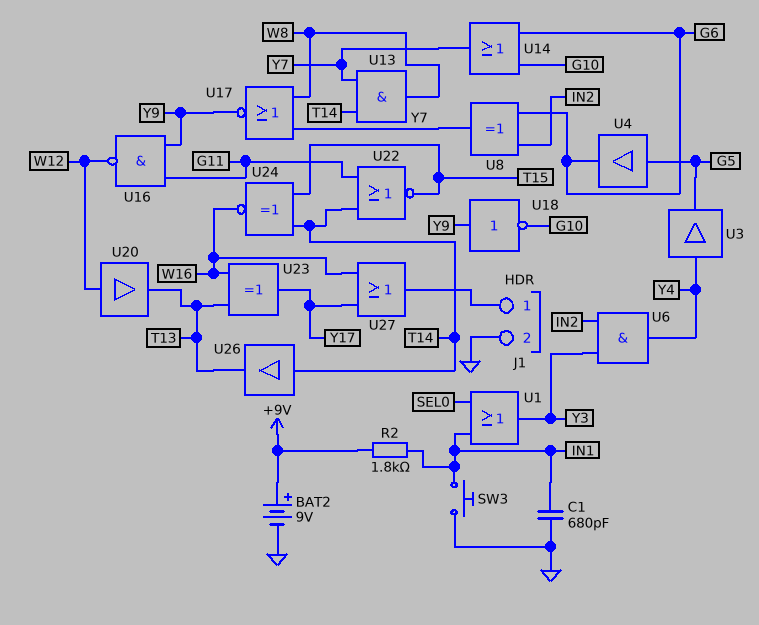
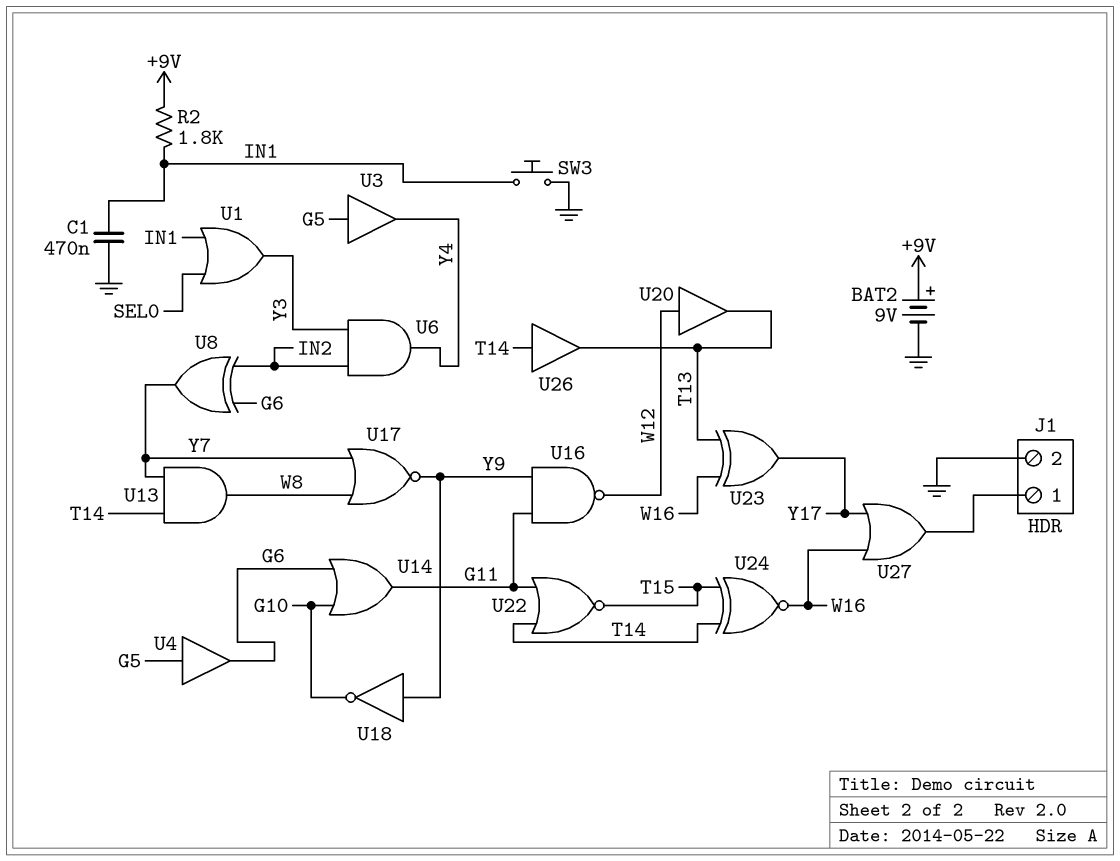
C1: 680pF (GND, IN1) -> 470nF (GND, IN1)
U3: buffer (in Y4, out G5) -> buffer (in G5, out Y4)
U14: OR (in G6, in G10, out Y7) -> OR (in G6, in G10, out G11)

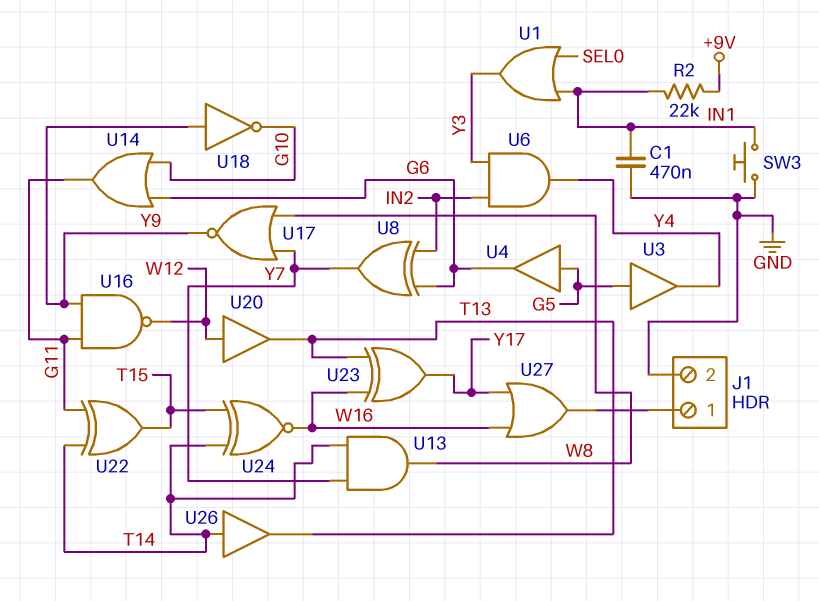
BAT2: 9V (plus +9V, minus GND) -> none
R2: 1.8k (+9V, IN1) -> 22k (+9V, IN1)
U22: NOR (in G11, in T14, out T15) -> XOR (in G11, in T14, out T15)

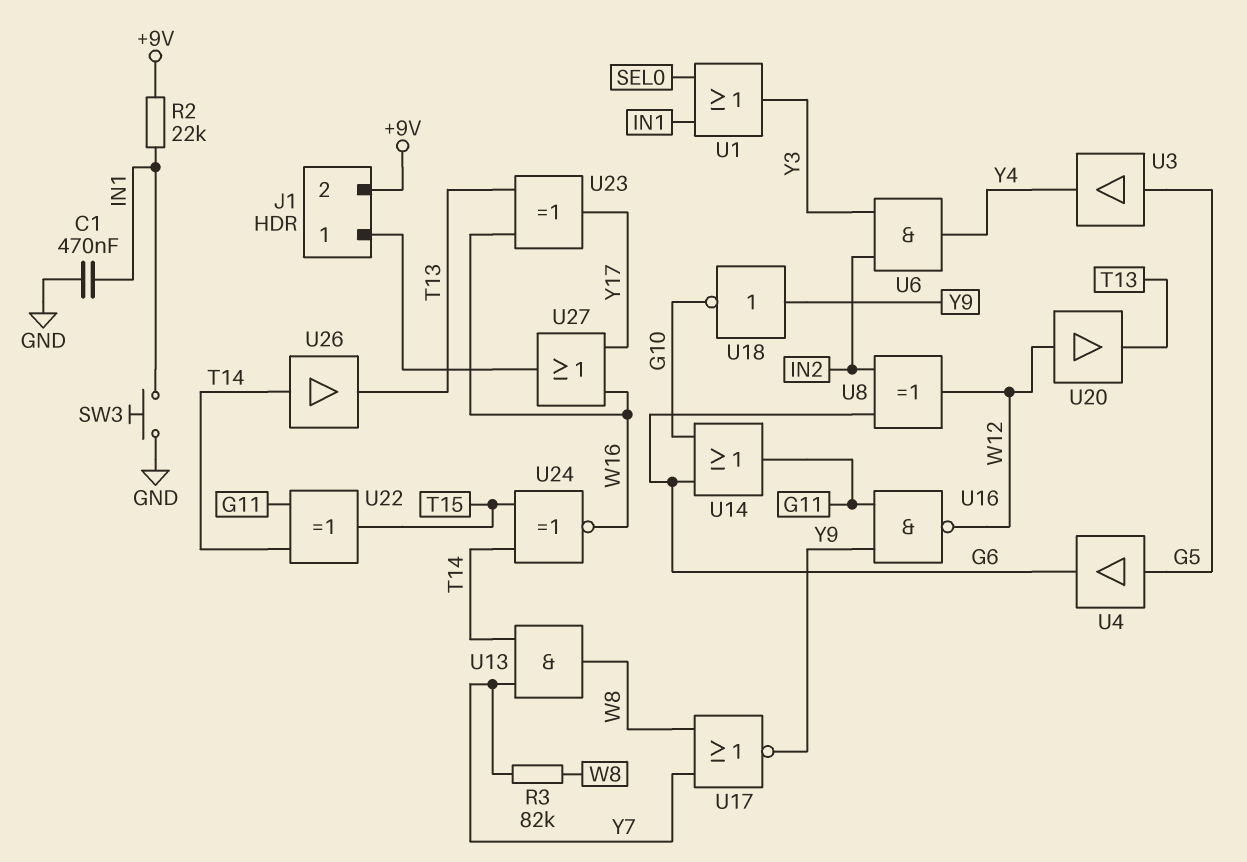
J1 pin 2: GND -> +9V
R3: none -> 82k (W8, Y7)
U8: XOR (in G6, in IN2, out Y7) -> XOR (in G6, in IN2, out W12)

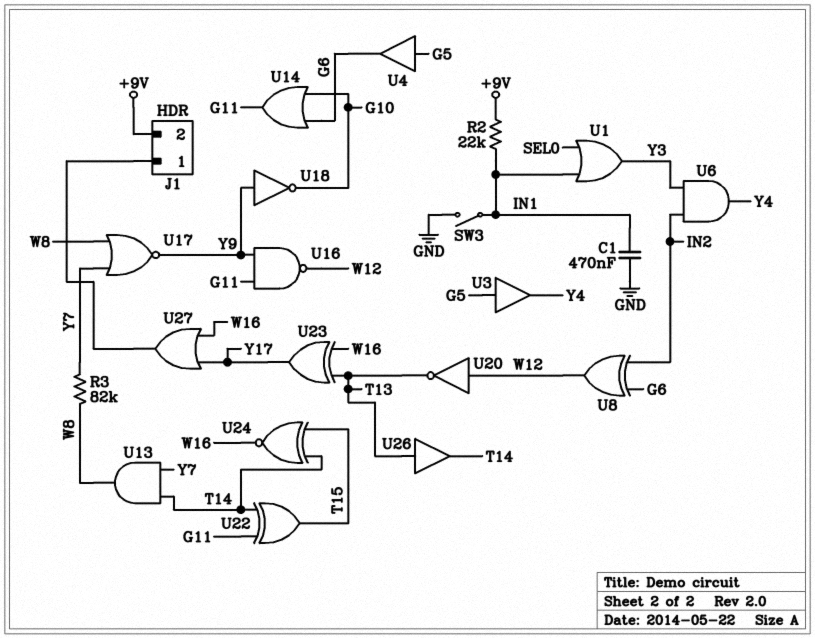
SW3: button (GND, IN1) -> switch (GND, IN1)
U20: buffer (in W12, out T13) -> NOT (in W12, out T13)
U26: buffer (in T14, out T13) -> buffer (in T13, out T14)

